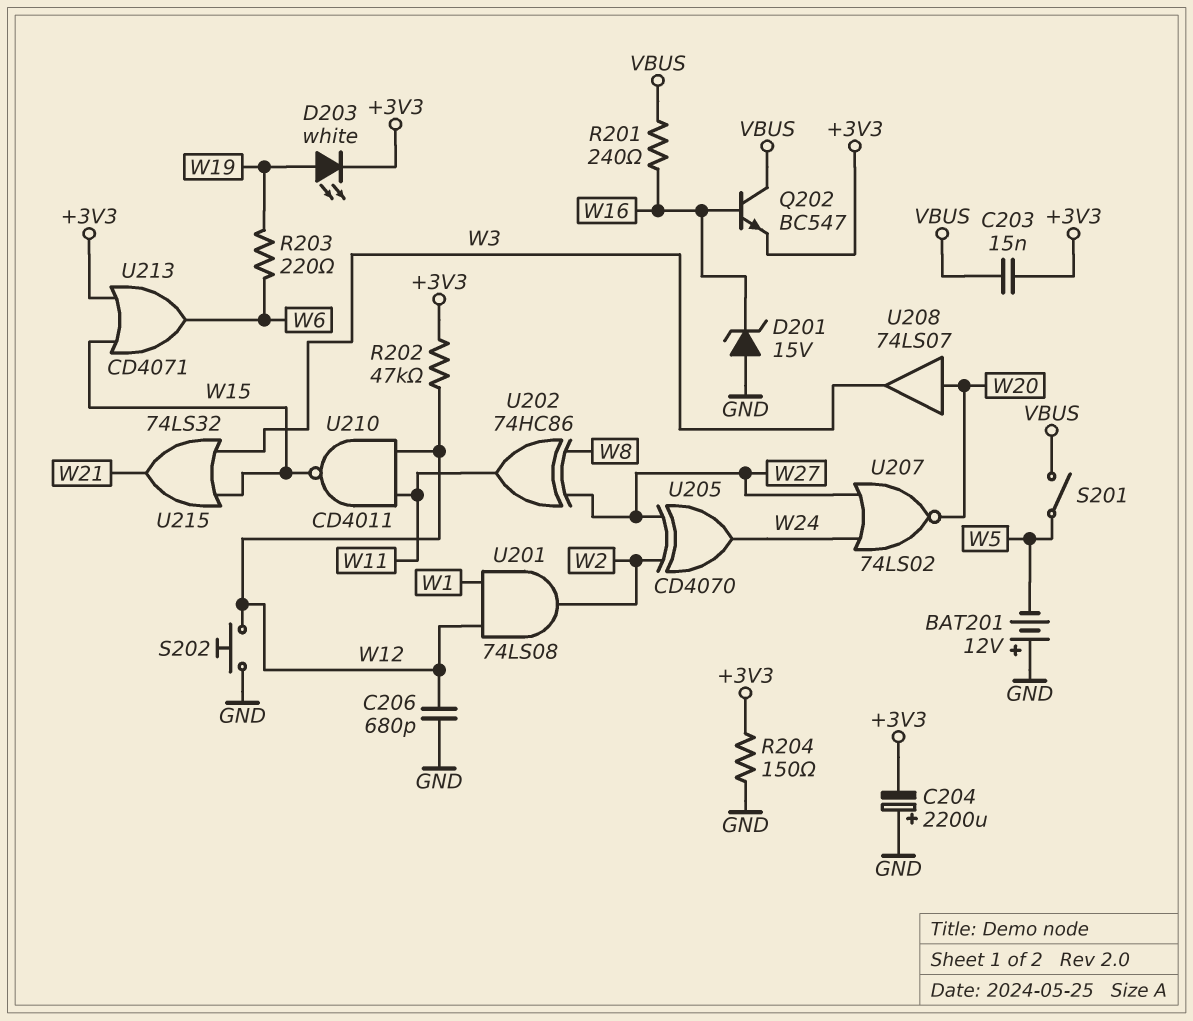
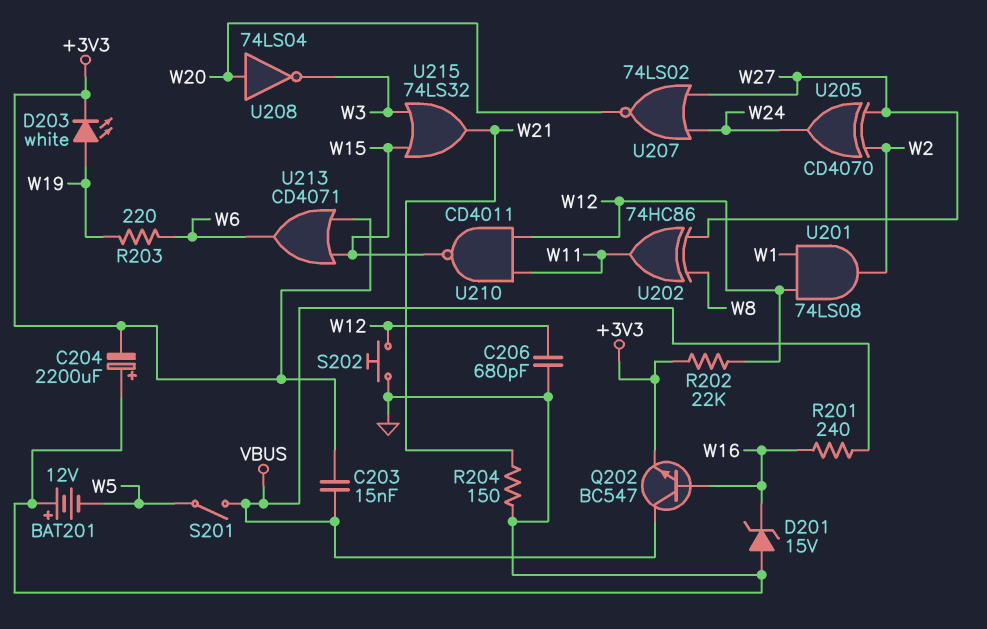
R202: 47k (+3V3, W12) -> 22k (+3V3, W12)
R204: 150 (+3V3, GND) -> 150 (GND, W21)
U208: buffer 74LS07 (in W20, out W3) -> NOT 74LS04 (in W20, out W3)

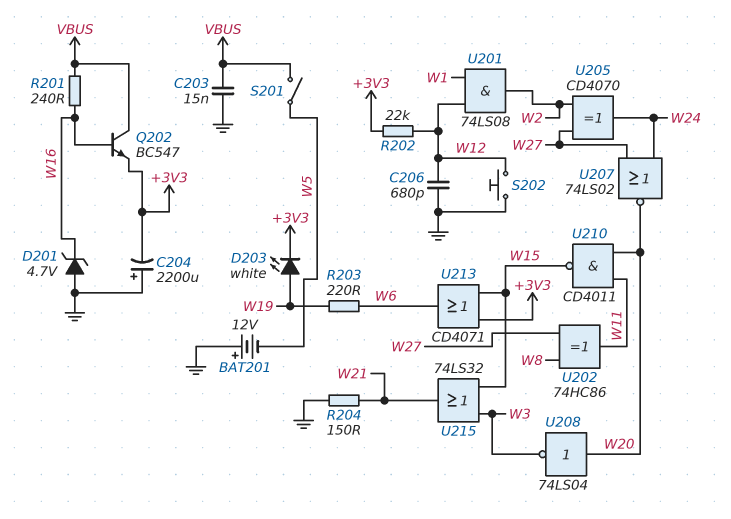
C203: 15nF (+3V3, VBUS) -> 15nF (GND, VBUS)
D201: zener 15V (A GND, K W16) -> zener 4.7V (A GND, K W16)
U210: NAND CD4011 (in W11, in W12, out W15) -> NAND CD4011 (in W11, in W20, out W15)

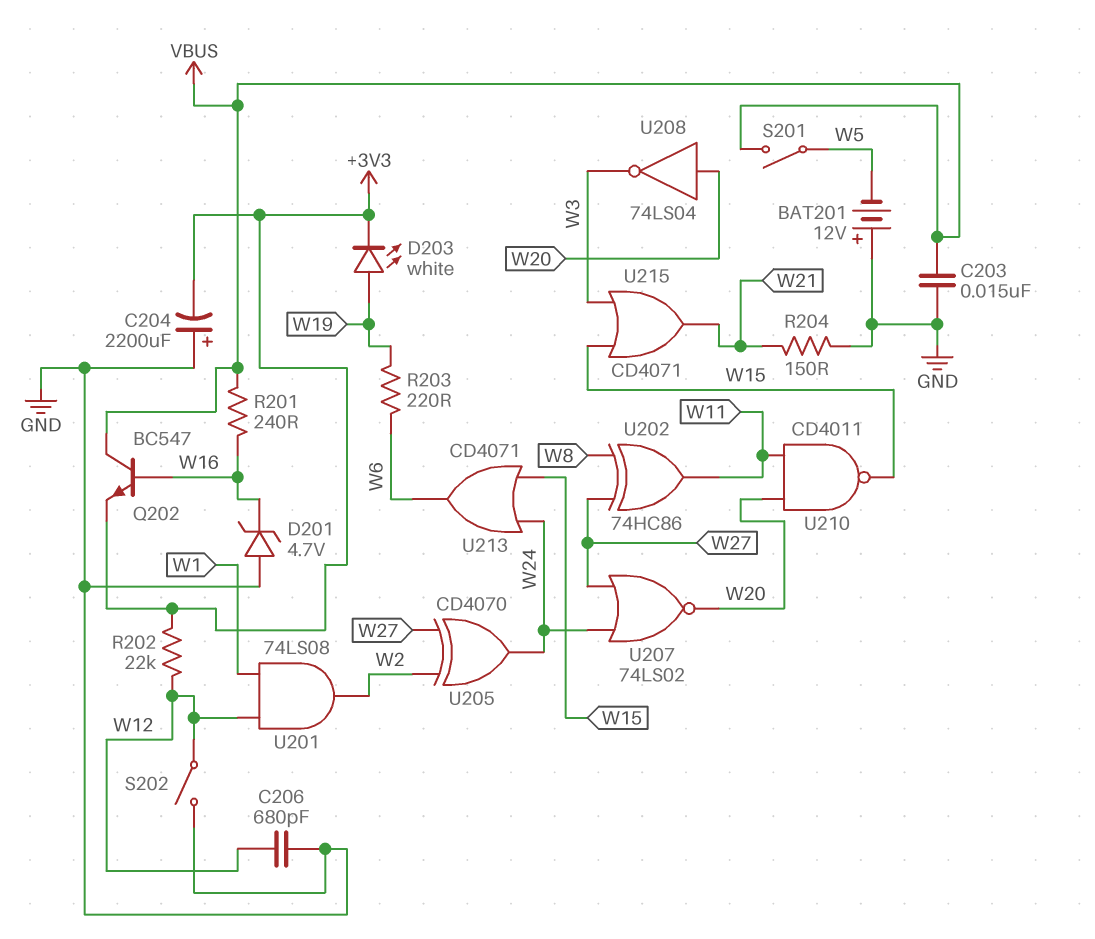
S202: button (GND, W12) -> switch (GND, W12)
U213: OR CD4071 (in +3V3, in W15, out W6) -> OR CD4071 (in W15, in W24, out W6)
U215: OR 74LS32 (in W3, in W15, out W21) -> OR CD4071 (in W3, in W15, out W21)

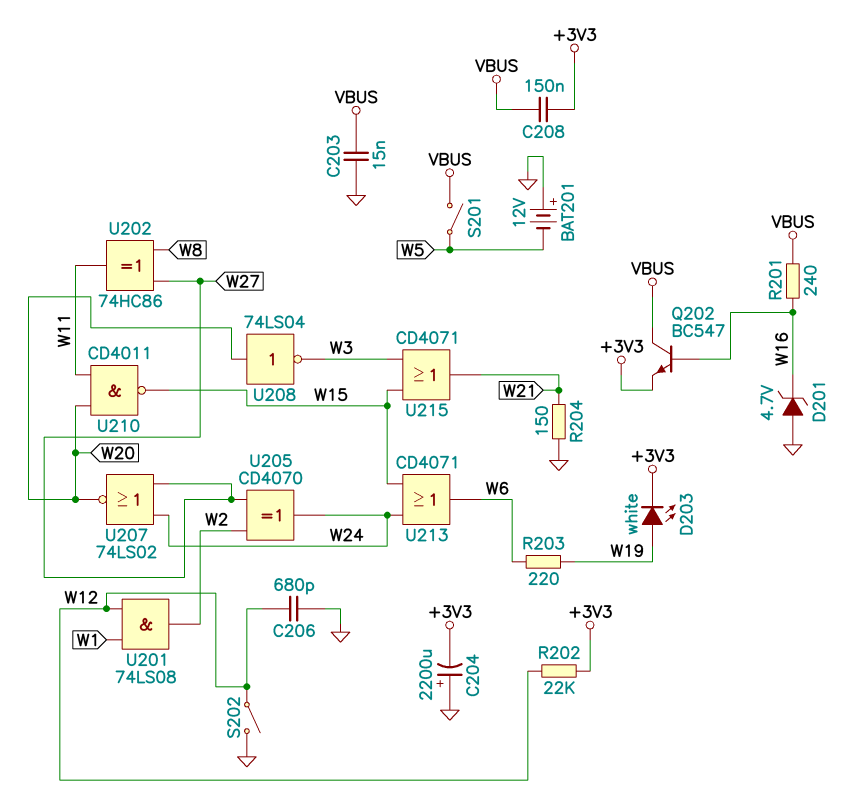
C208: none -> 150nF (+3V3, VBUS)

